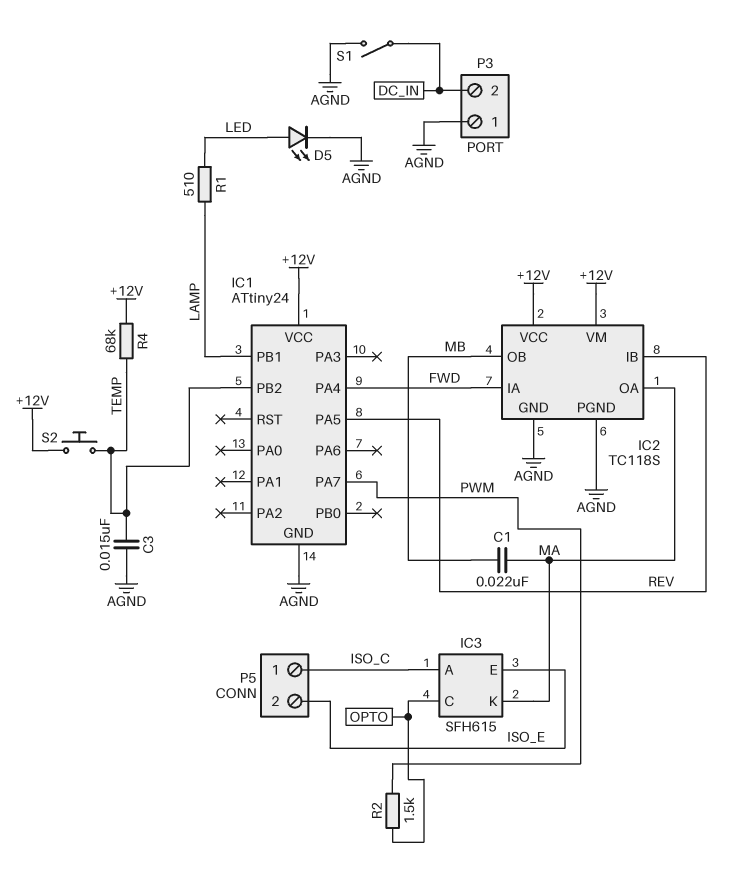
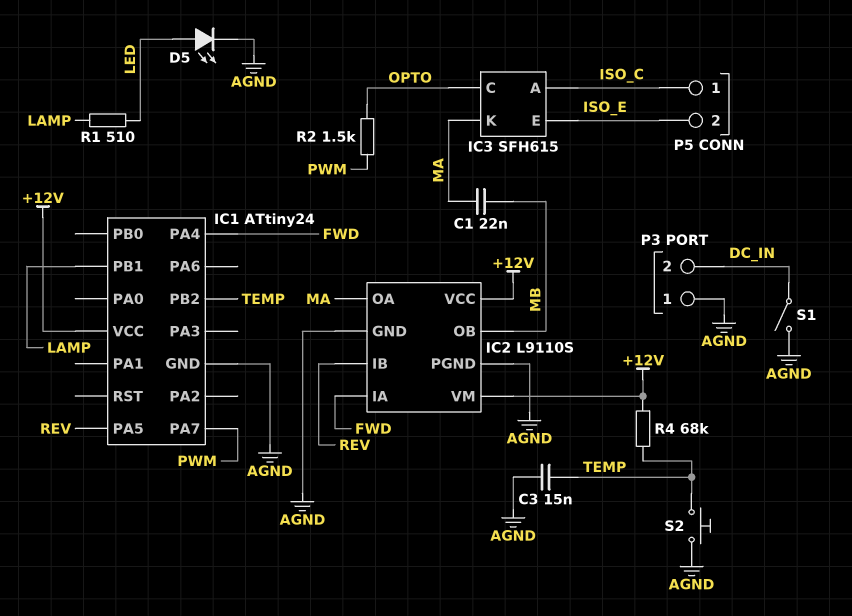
IC2: TC118S -> L9110S
S2: button (+12V, TEMP) -> button (AGND, TEMP)

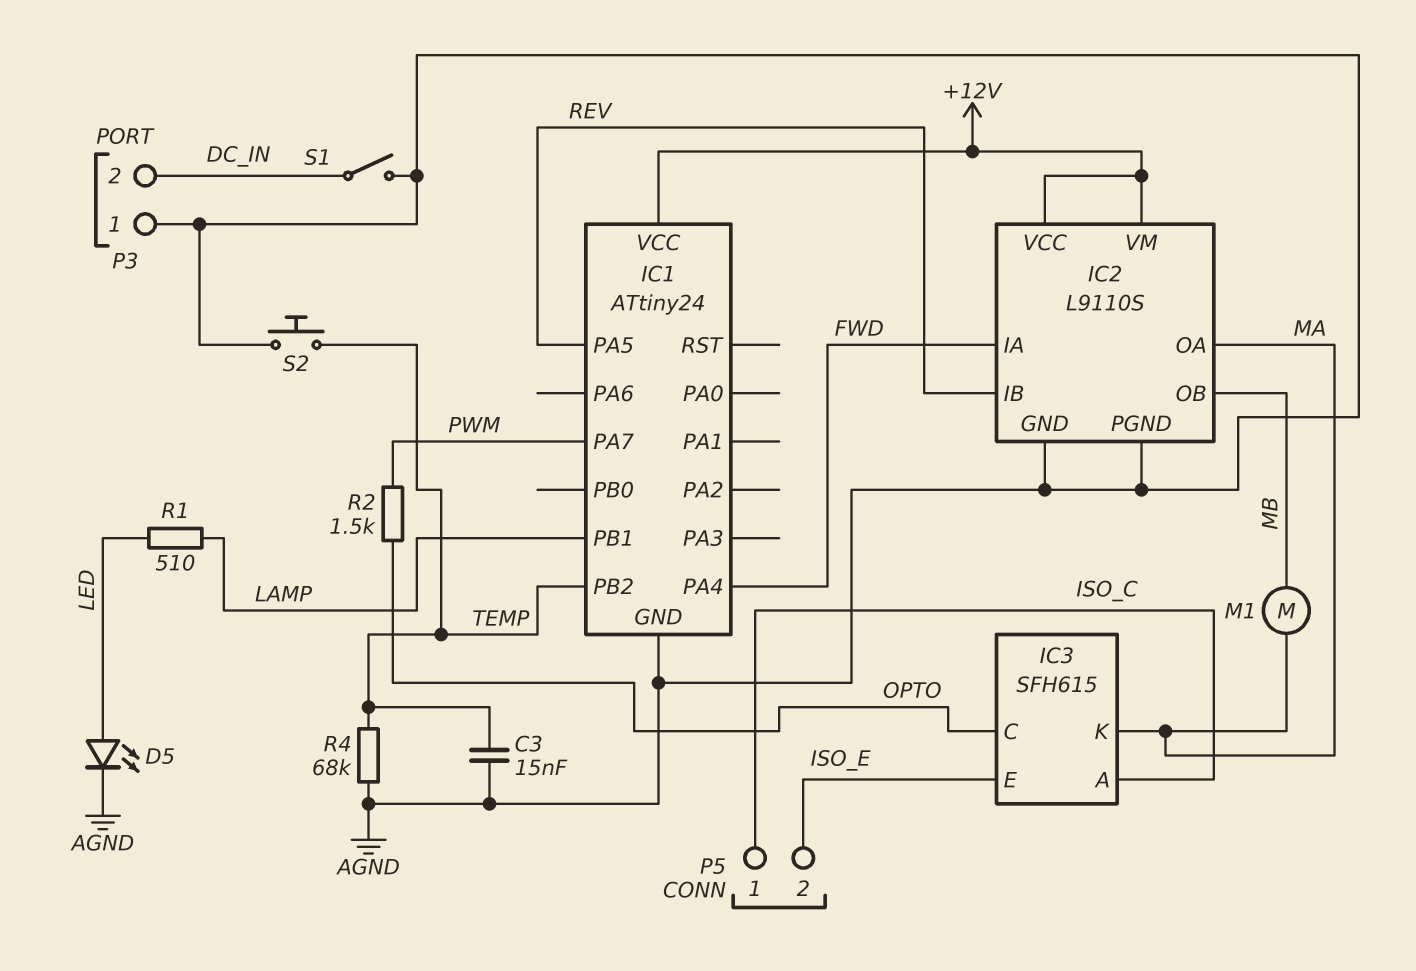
C1: 22nF (MA, MB) -> none
M1: none -> motor (MA, MB)
R4: 68k (+12V, TEMP) -> 68k (AGND, TEMP)

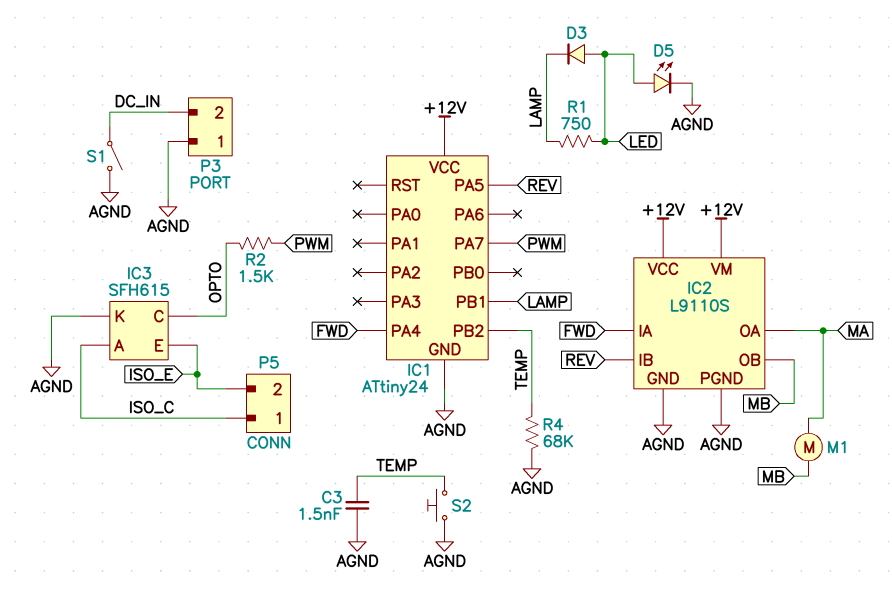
C3: 15nF (AGND, TEMP) -> 1.5nF (AGND, TEMP)
D3: none -> diode (A LED, K LAMP)
IC3 pin K: MA -> AGND
R1: 510 (LAMP, LED) -> 750 (LAMP, LED)

